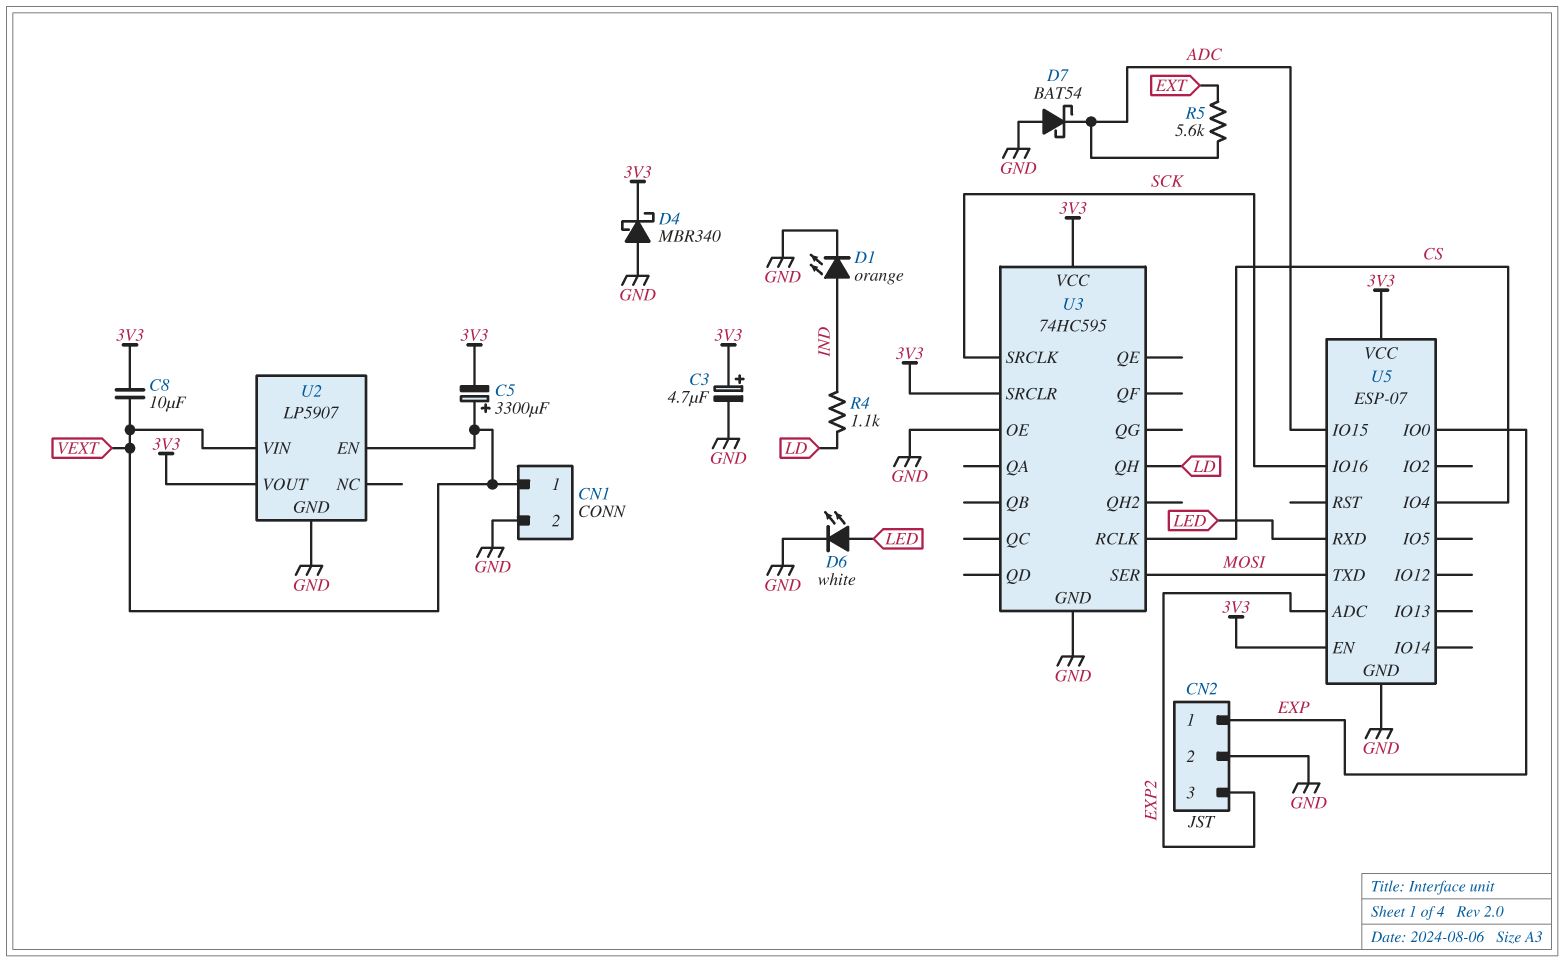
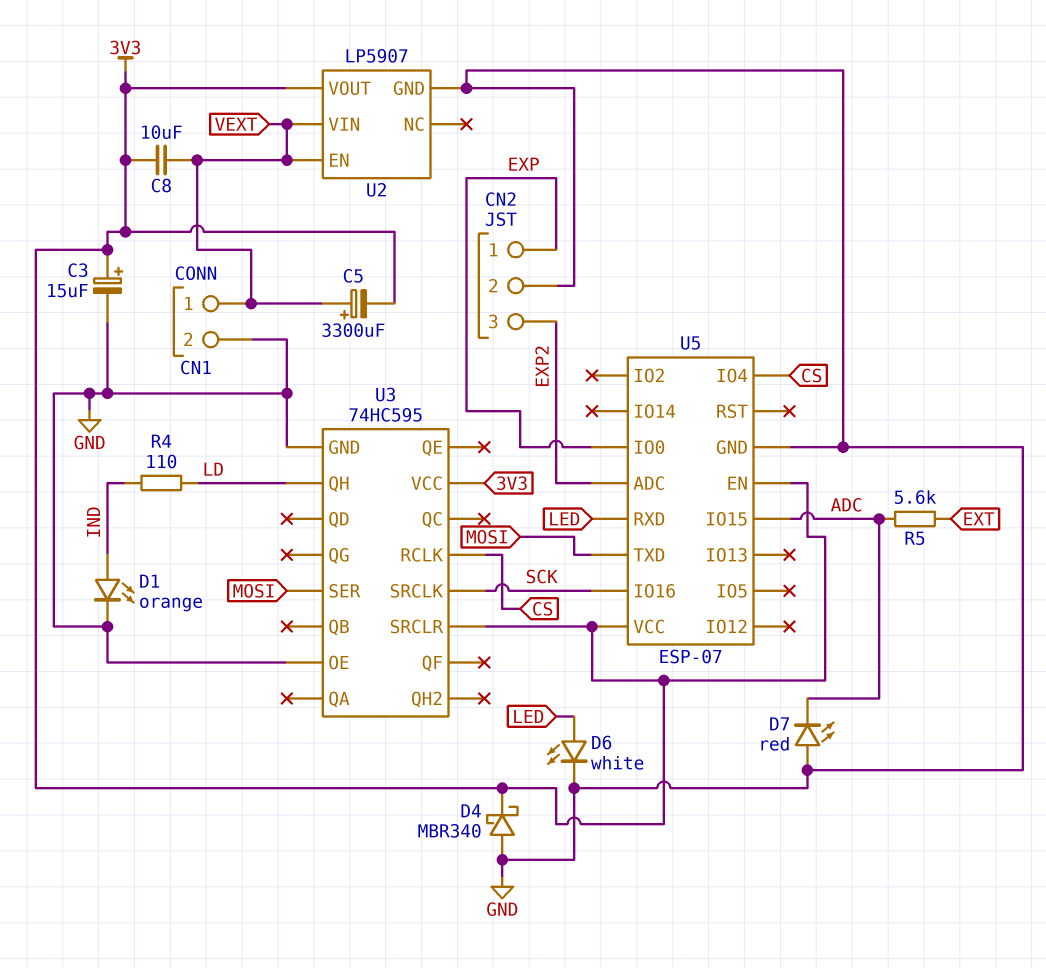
C3: 4.7uF (plus 3V3, minus GND) -> 15uF (plus 3V3, minus GND)
D7: schottky BAT54 (A GND, K ADC) -> LED red (A GND, K ADC)
R4: 1.1k (IND, LD) -> 110 (IND, LD)

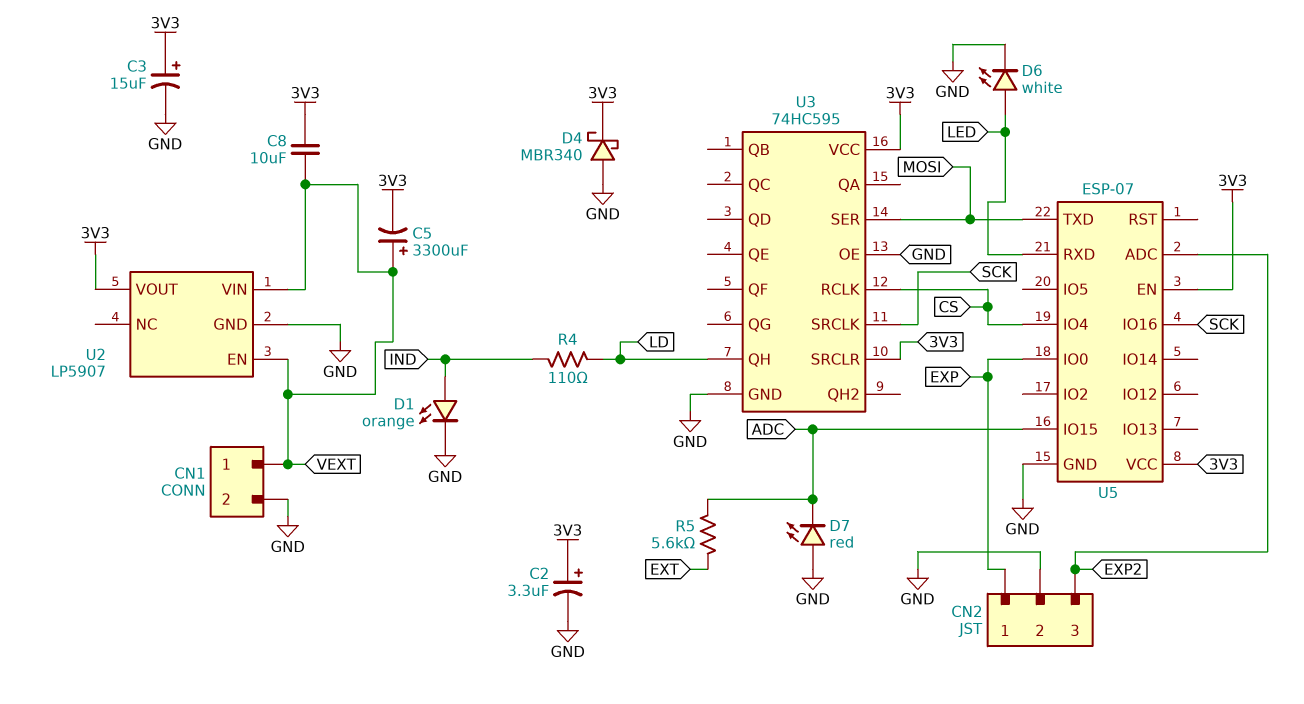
C2: none -> 3.3uF (plus 3V3, minus GND)

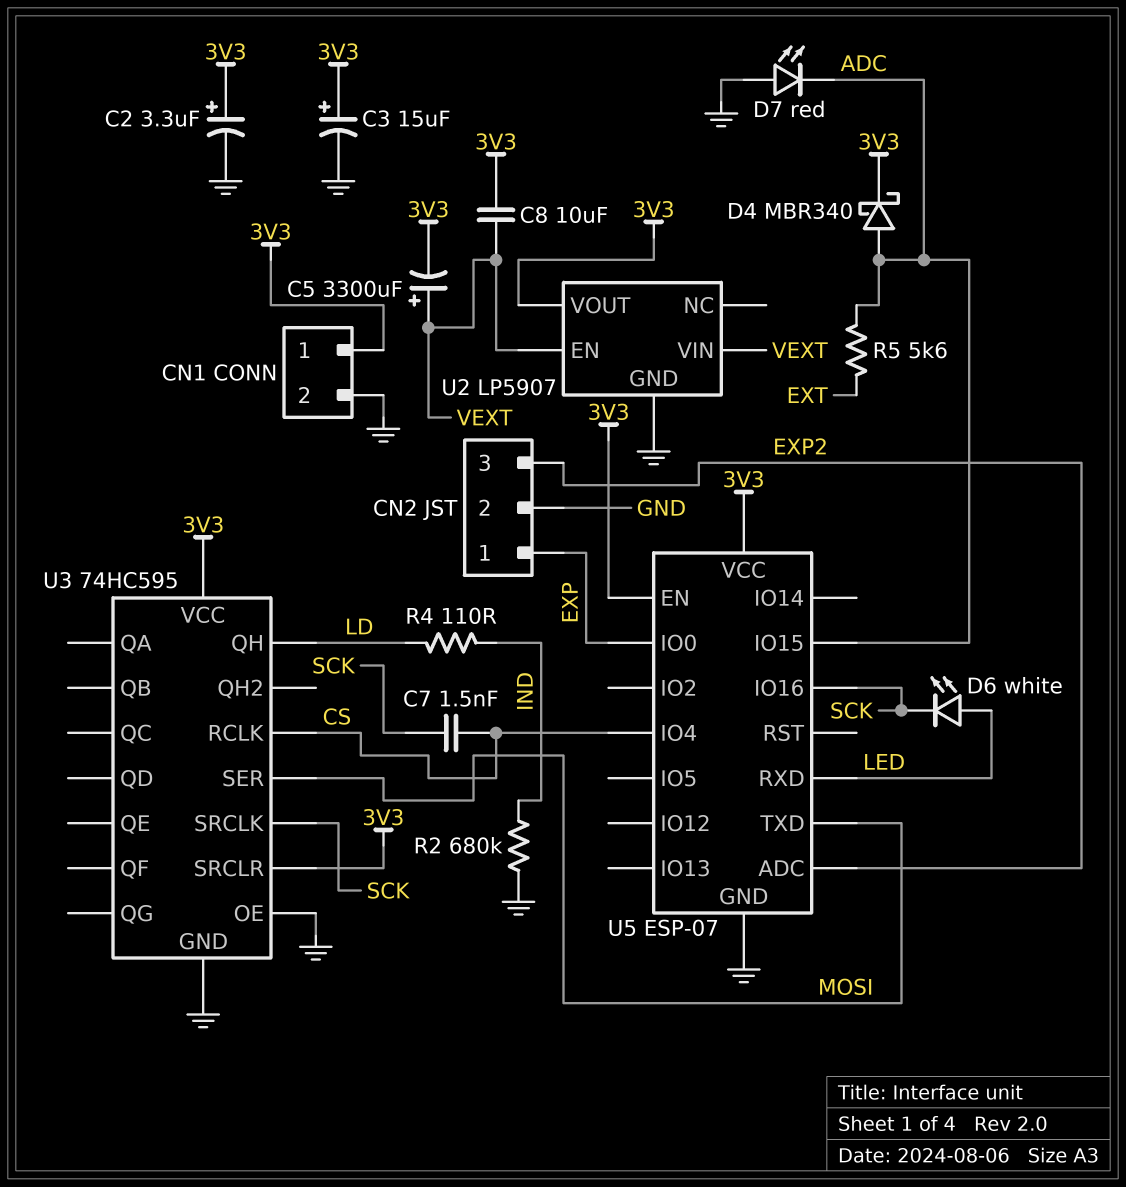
C7: none -> 1.5nF (CS, SCK)
CN1 pin 1: VEXT -> 3V3
D1: LED orange (A IND, K GND) -> none
D4: schottky MBR340 (A GND, K 3V3) -> schottky MBR340 (A ADC, K 3V3)
D6: LED white (A LED, K GND) -> LED white (A LED, K SCK)
R2: none -> 680k (GND, IND)

